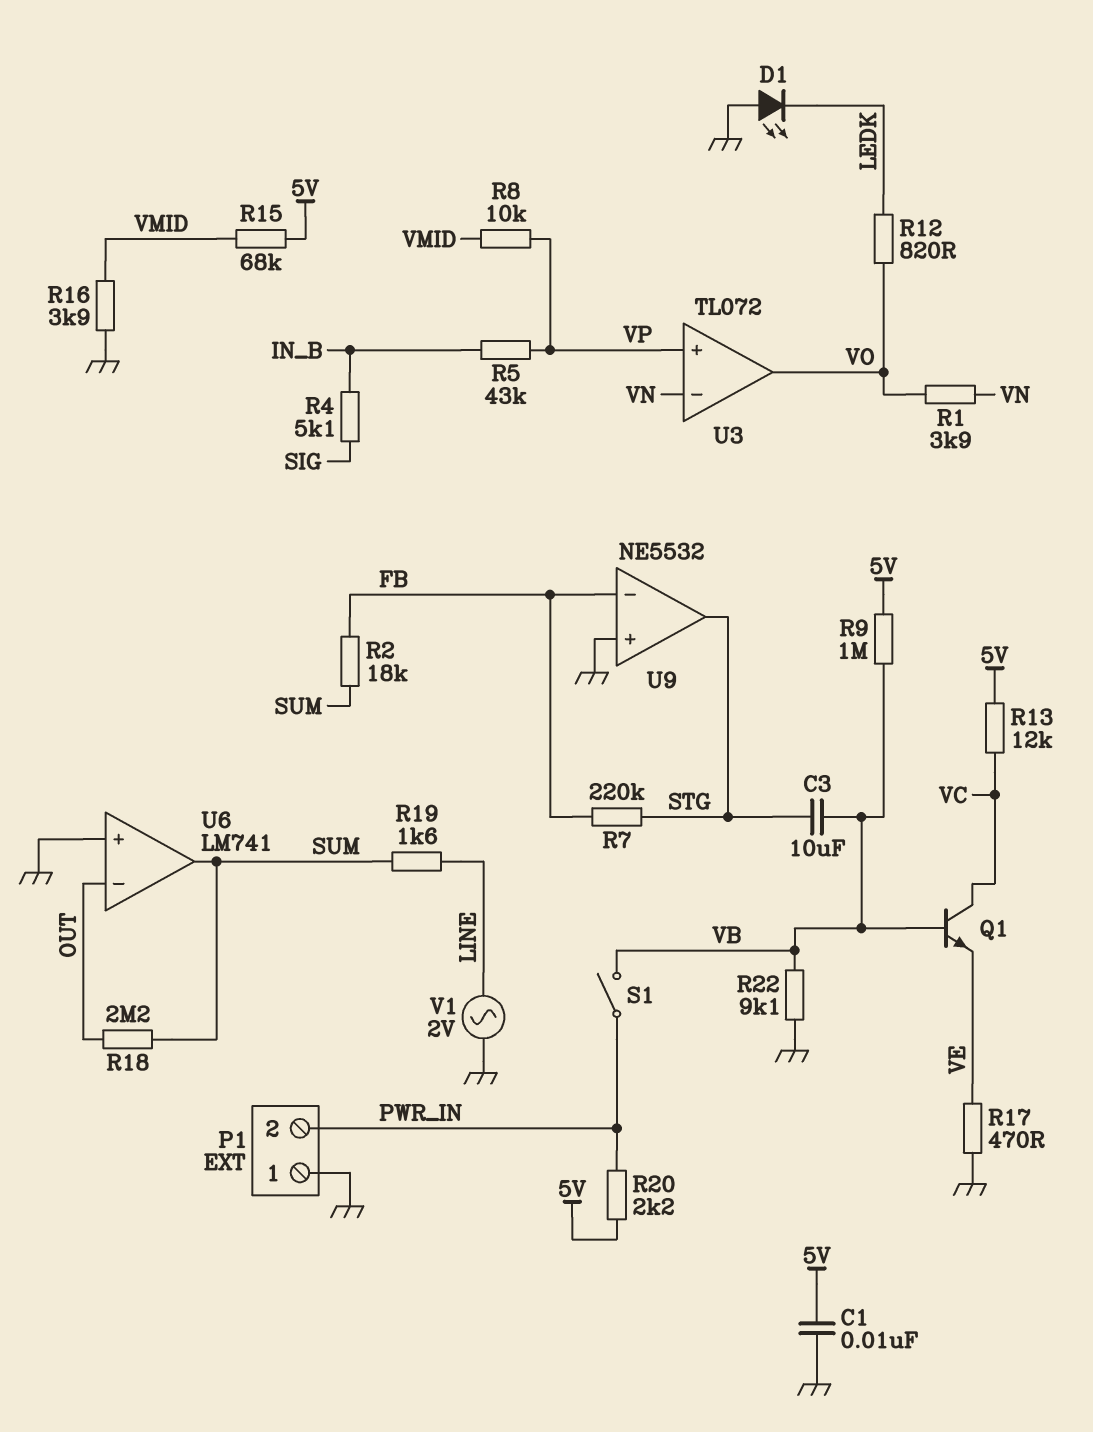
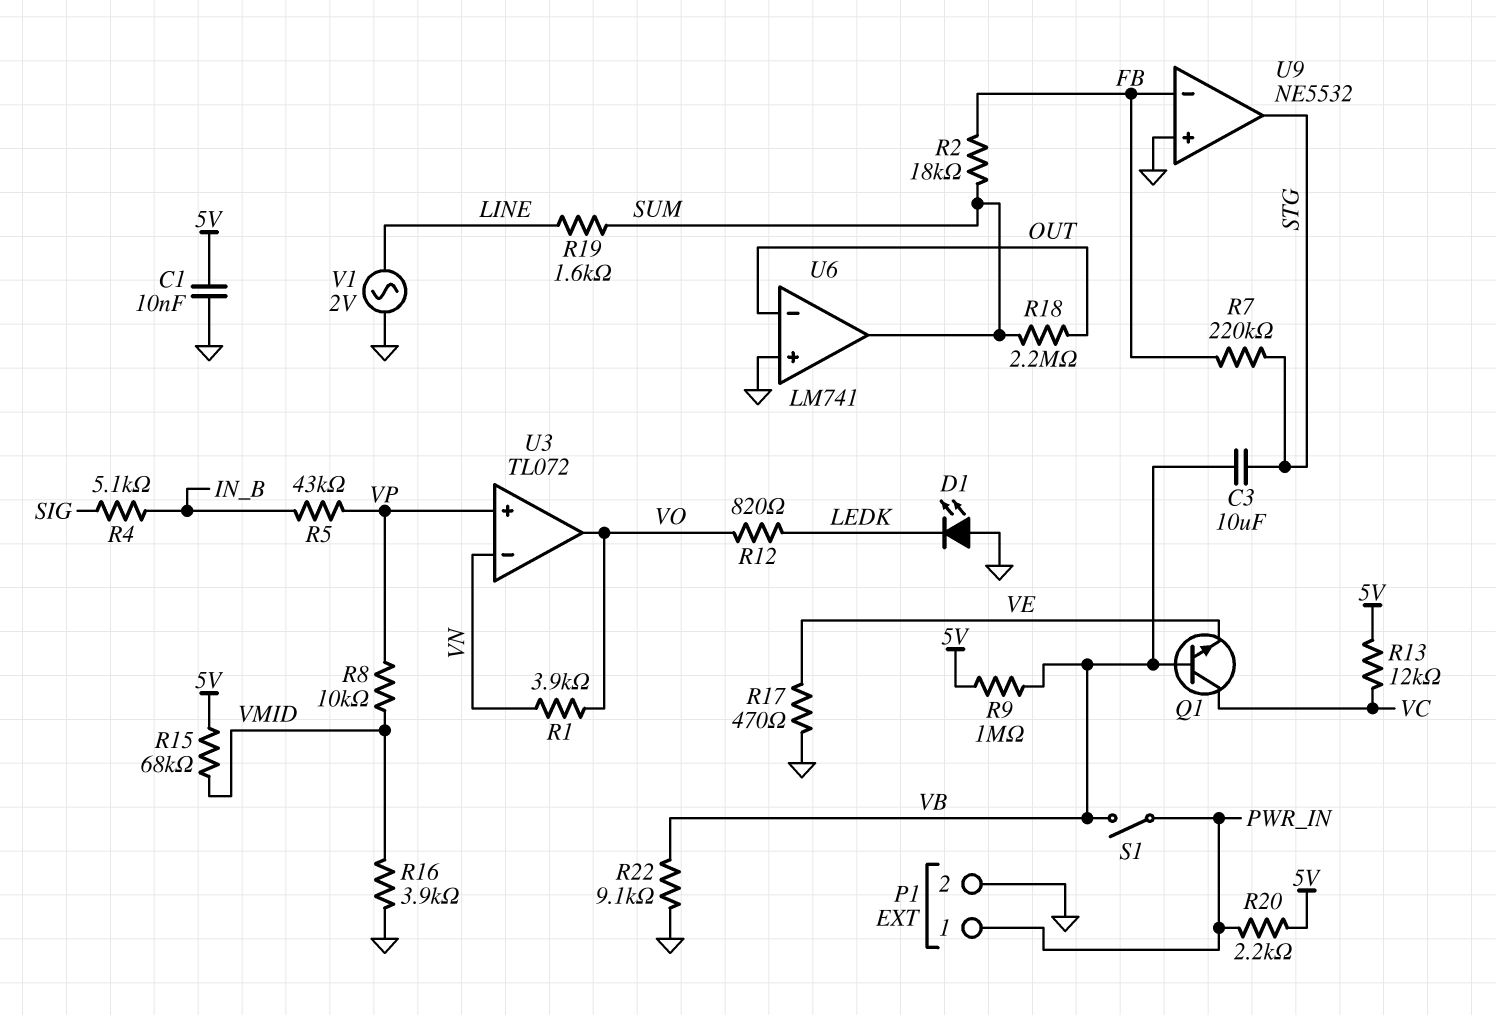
P1 pin 1: GND -> PWR_IN
P1 pin 2: PWR_IN -> GND

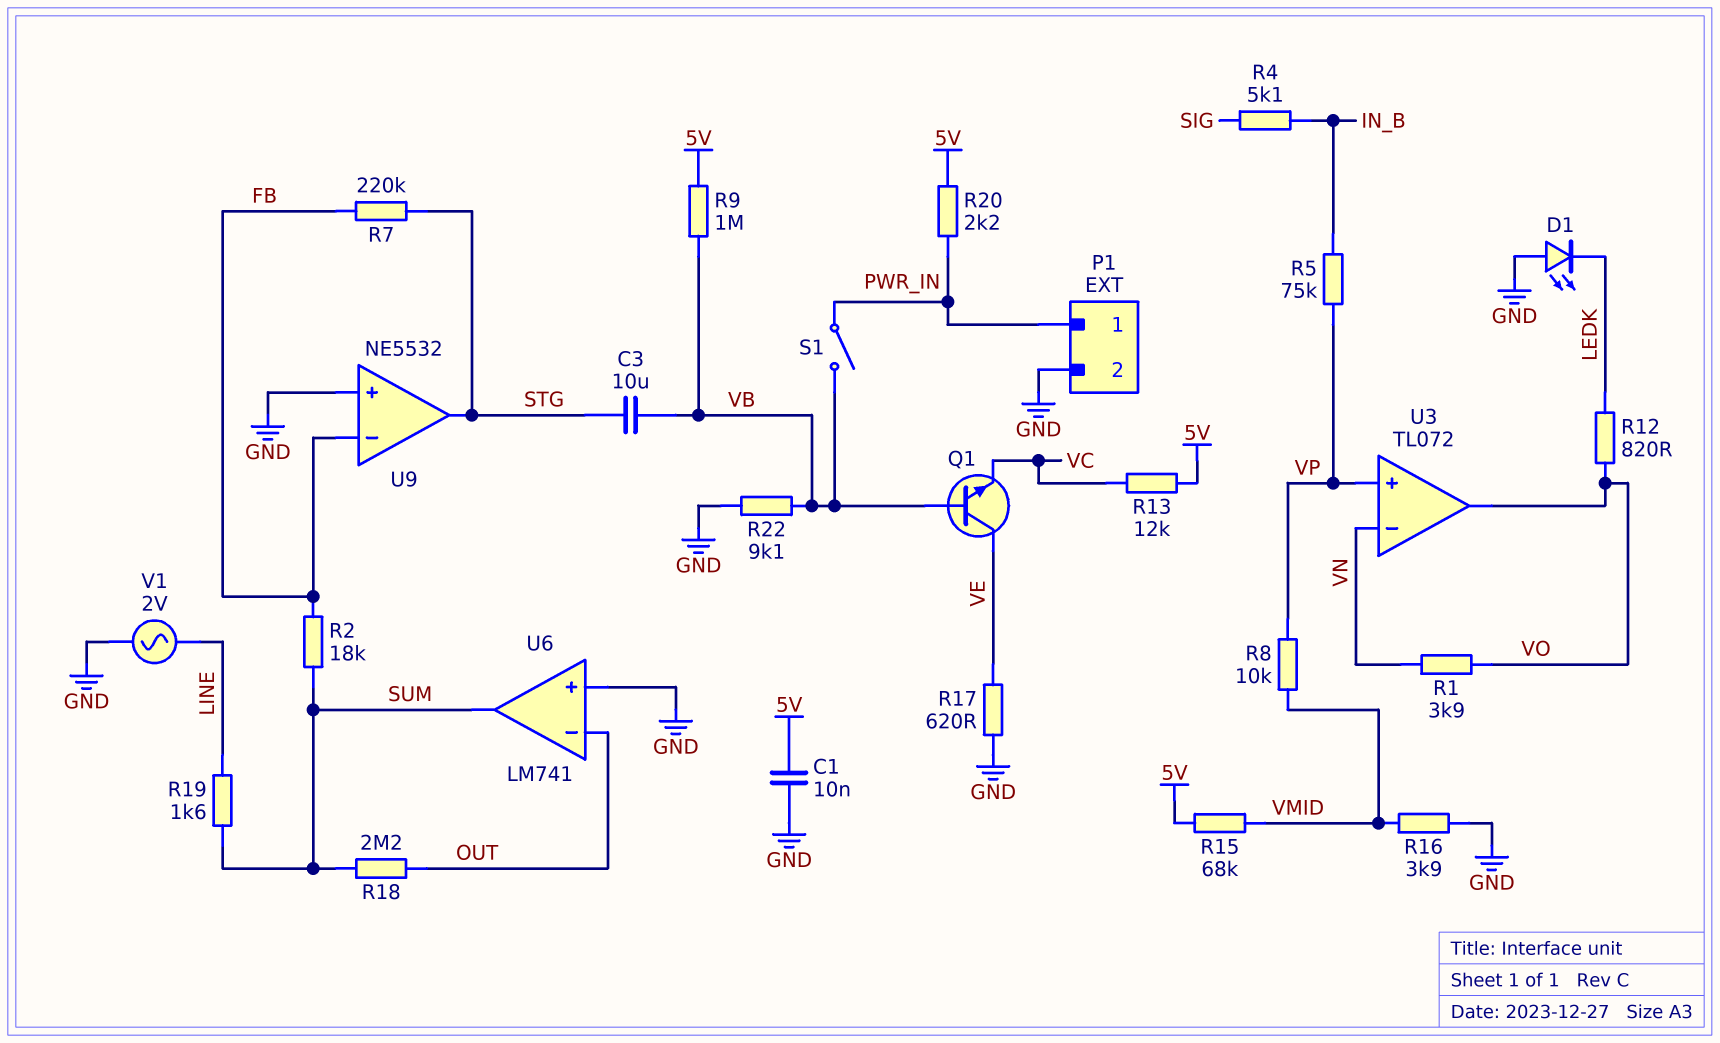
Q1: NPN (B VB, C VC, E VE) -> NPN (B VB, C VE, E VC)
R5: 43k (IN_B, VP) -> 75k (IN_B, VP)
R17: 470 (GND, VE) -> 620 (GND, VE)

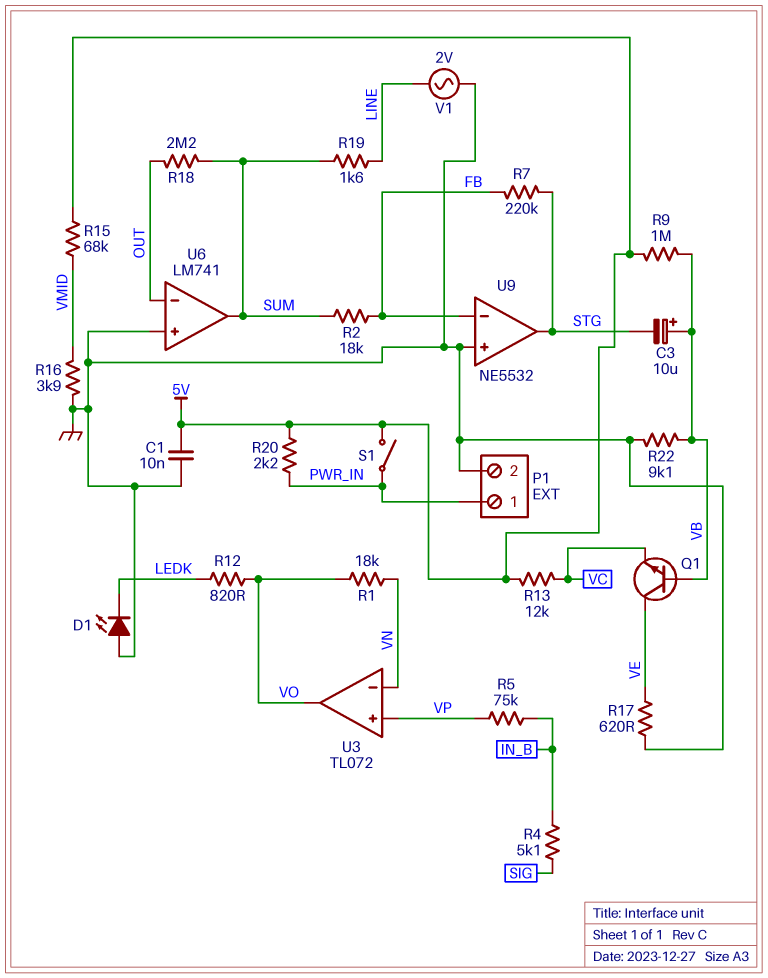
C3: 10uF (STG, VB) -> 10uF (plus VB, minus STG)
R1: 3.9k (VN, VO) -> 18k (VN, VO)
R8: 10k (VMID, VP) -> none
S1: switch (PWR_IN, VB) -> switch (5V, PWR_IN)

